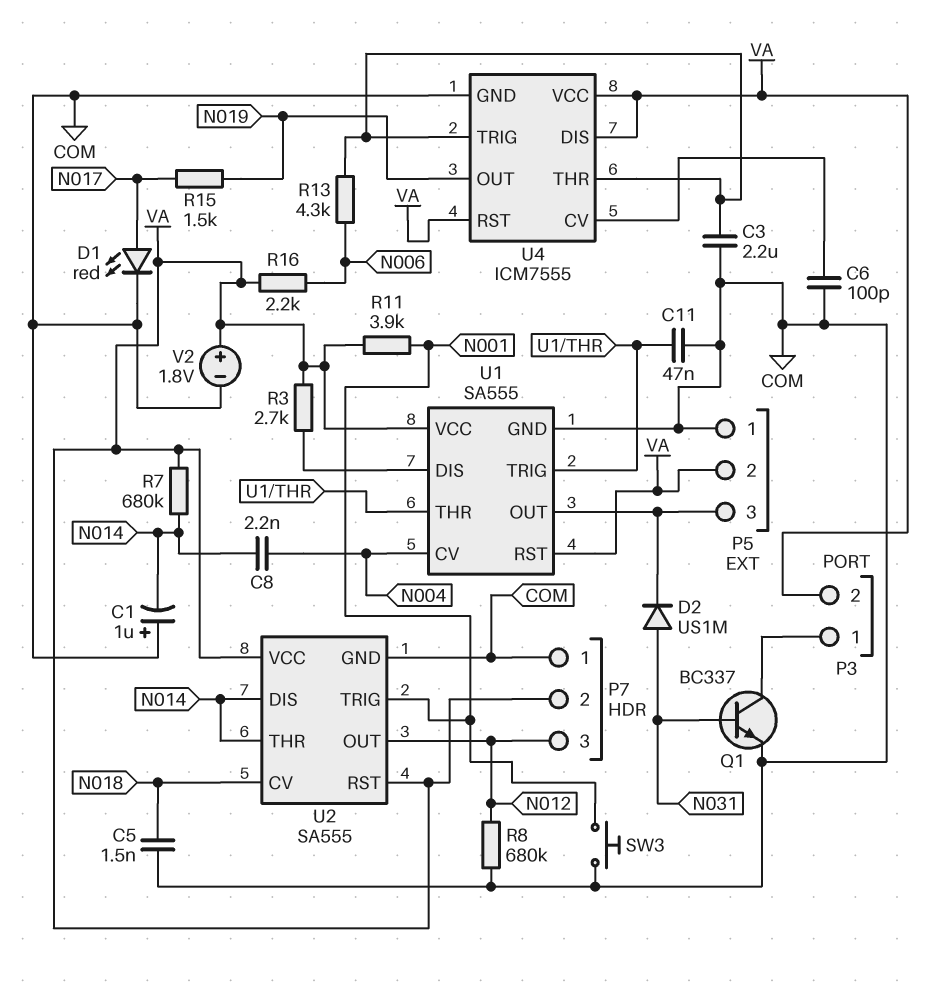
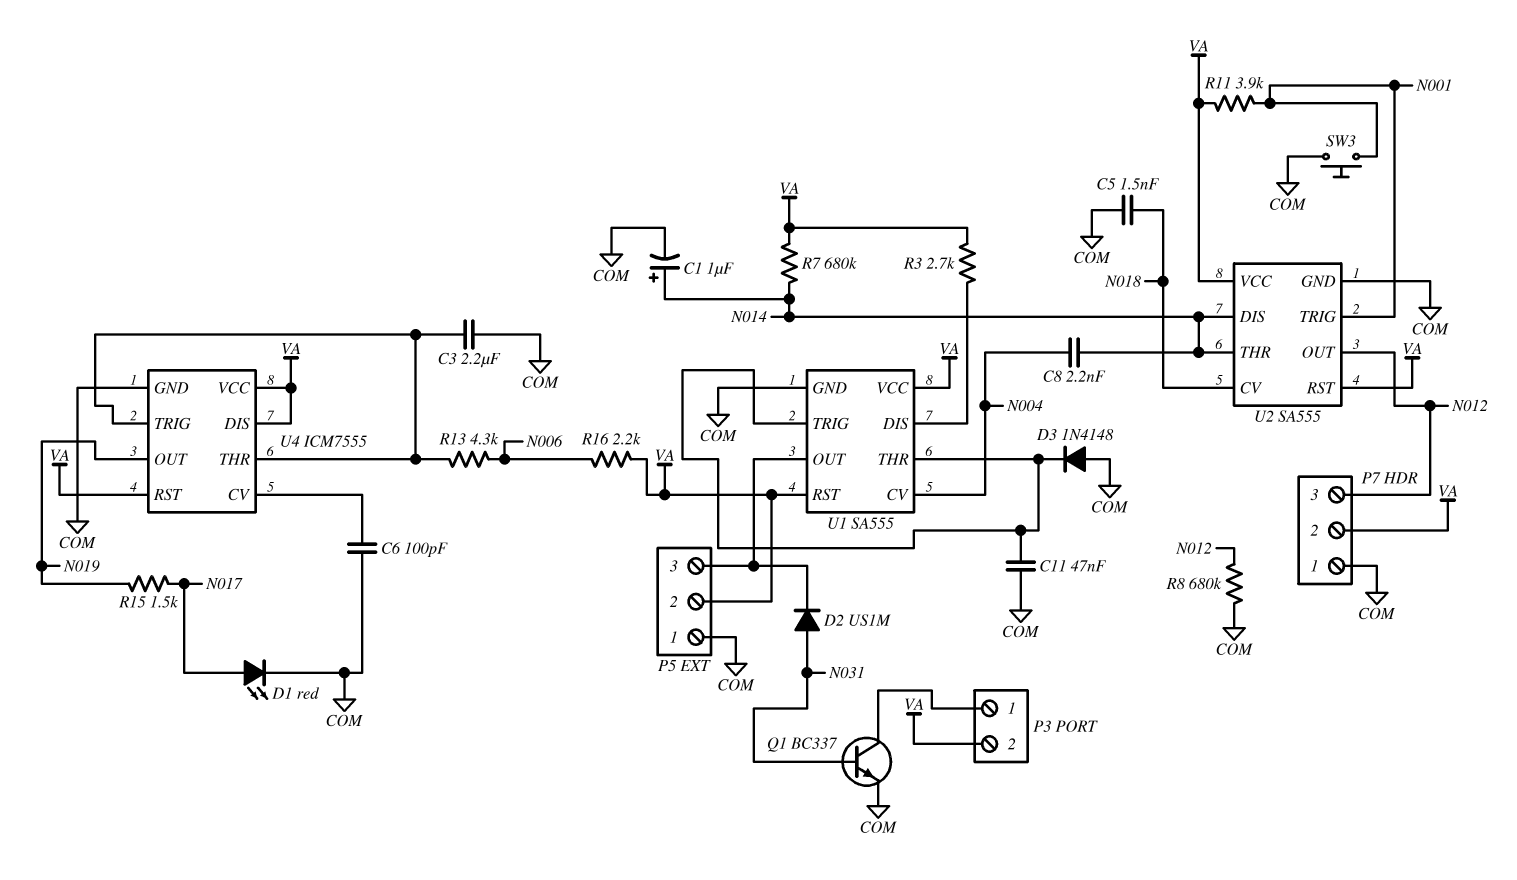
C1: 1uF (plus COM, minus N014) -> 1uF (plus N014, minus COM)
D3: none -> diode 1N4148 (A COM, K U1/THR)
V2: 1.8V (plus VA, minus COM) -> none

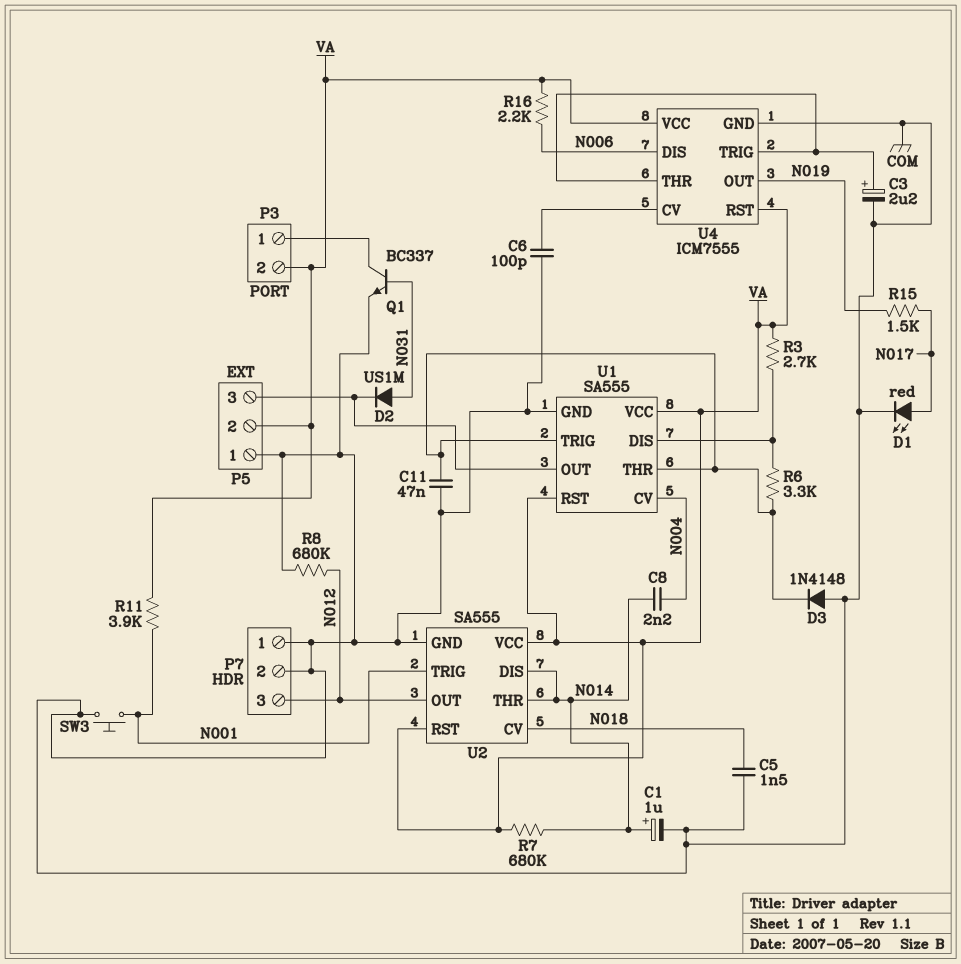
C3: 2.2uF (COM, U4/THR) -> 2.2uF (plus U4/THR, minus COM)
P7 pin 2: VA -> COM
R6: none -> 3.3k (U1/DIS, U1/THR)
R13: 4.3k (N006, U4/THR) -> none
U4 pin DIS: VA -> N006

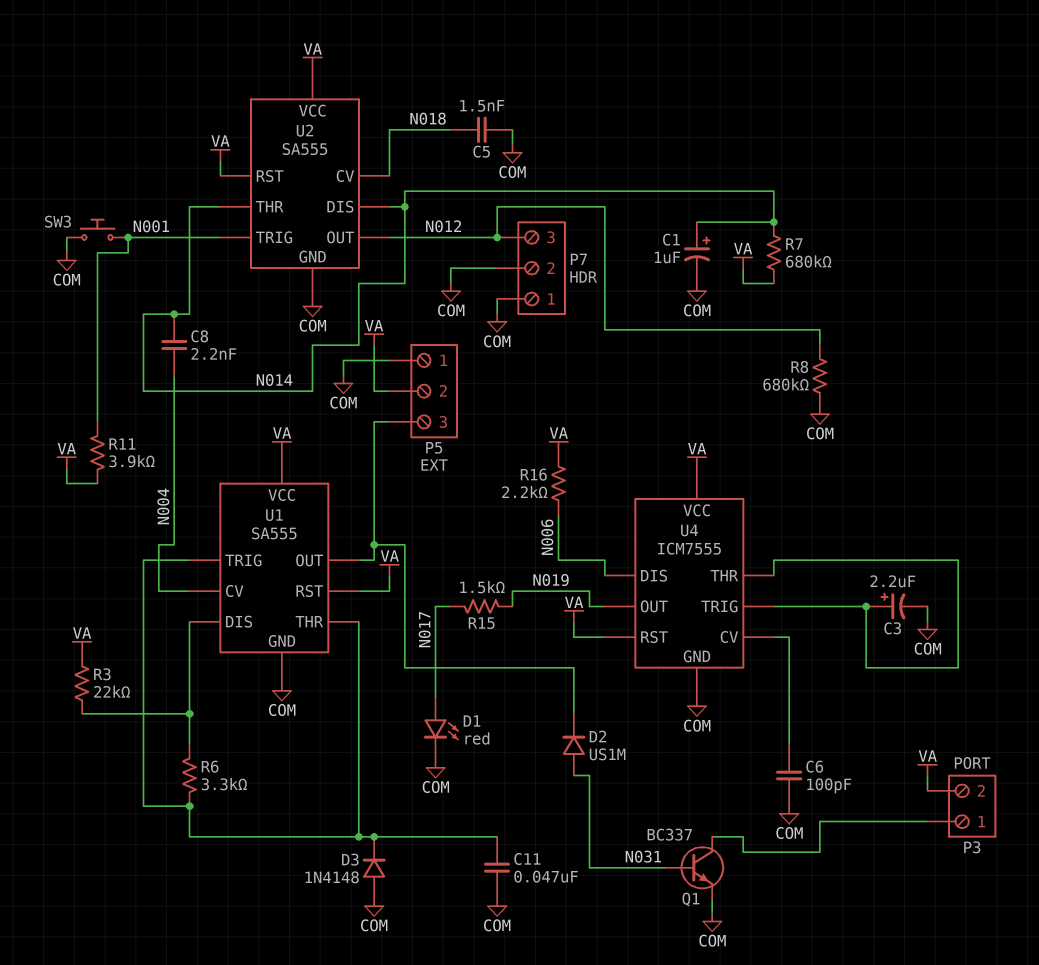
R3: 2.7k (U1/DIS, VA) -> 22k (U1/DIS, VA)

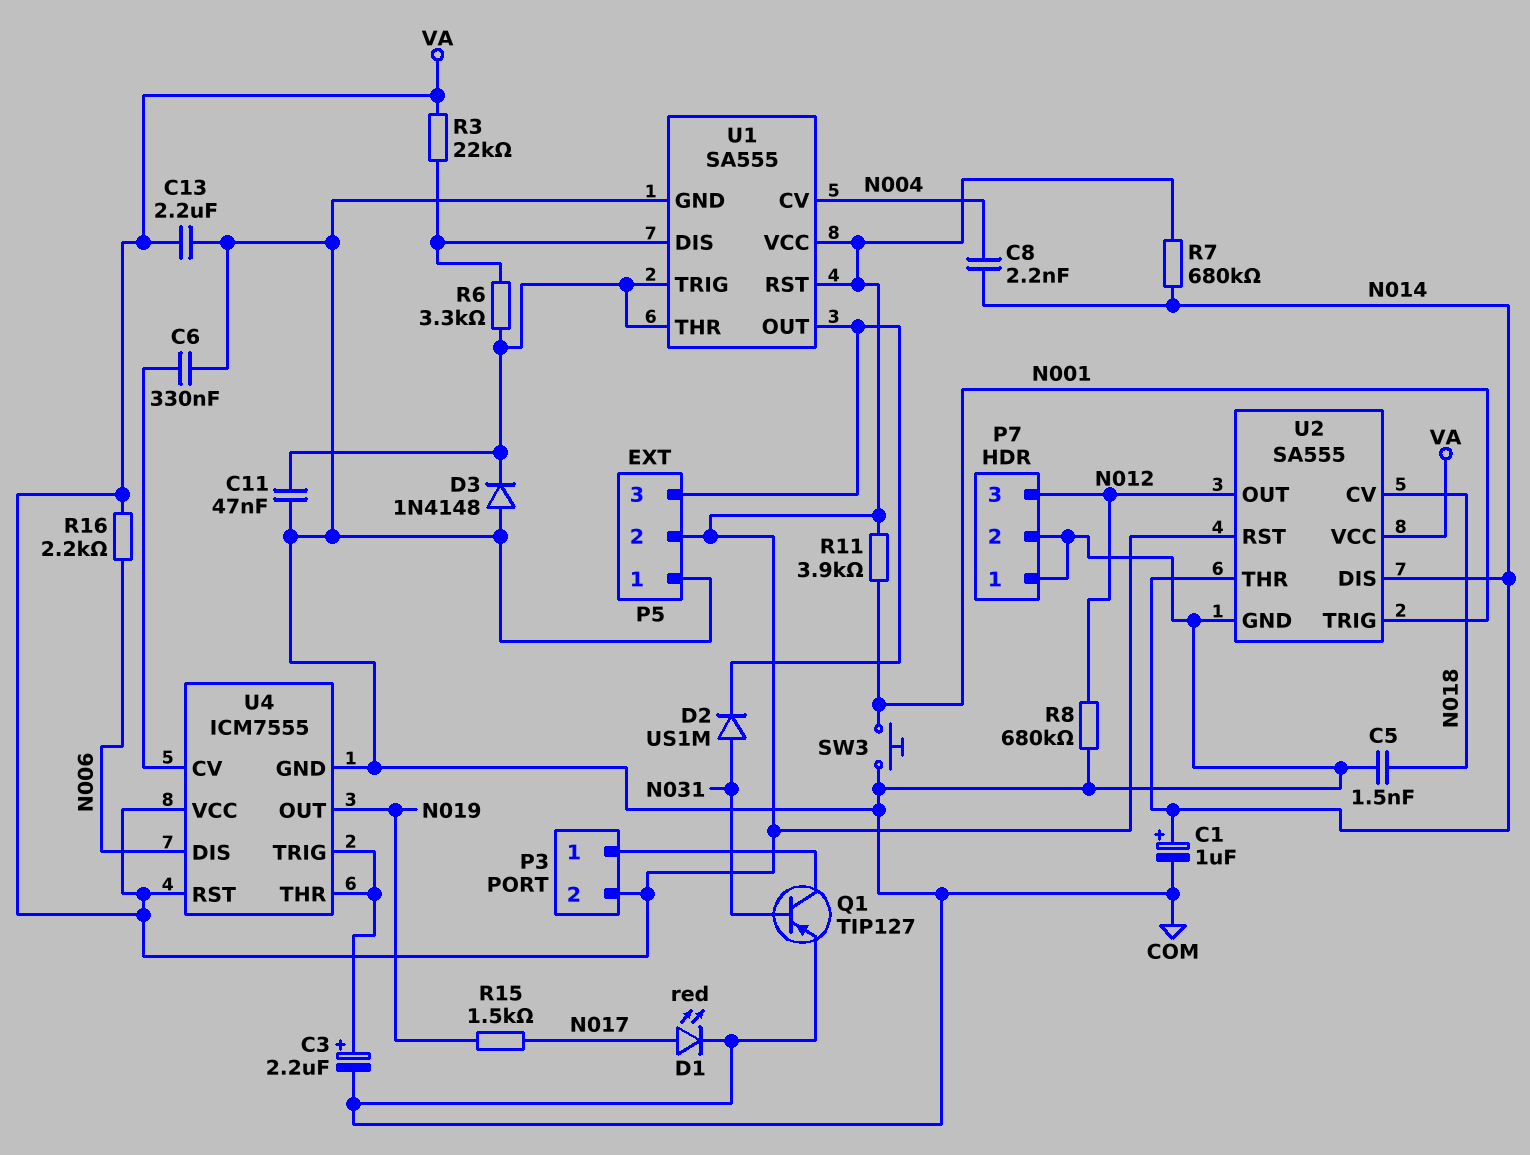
C6: 100pF (COM, U4/CV) -> 330nF (COM, U4/CV)
C13: none -> 2.2uF (COM, VA)
Q1: NPN BC337 (B N031, C P3/1, E COM) -> PNP TIP127 (B N031, C P3/1, E COM)

